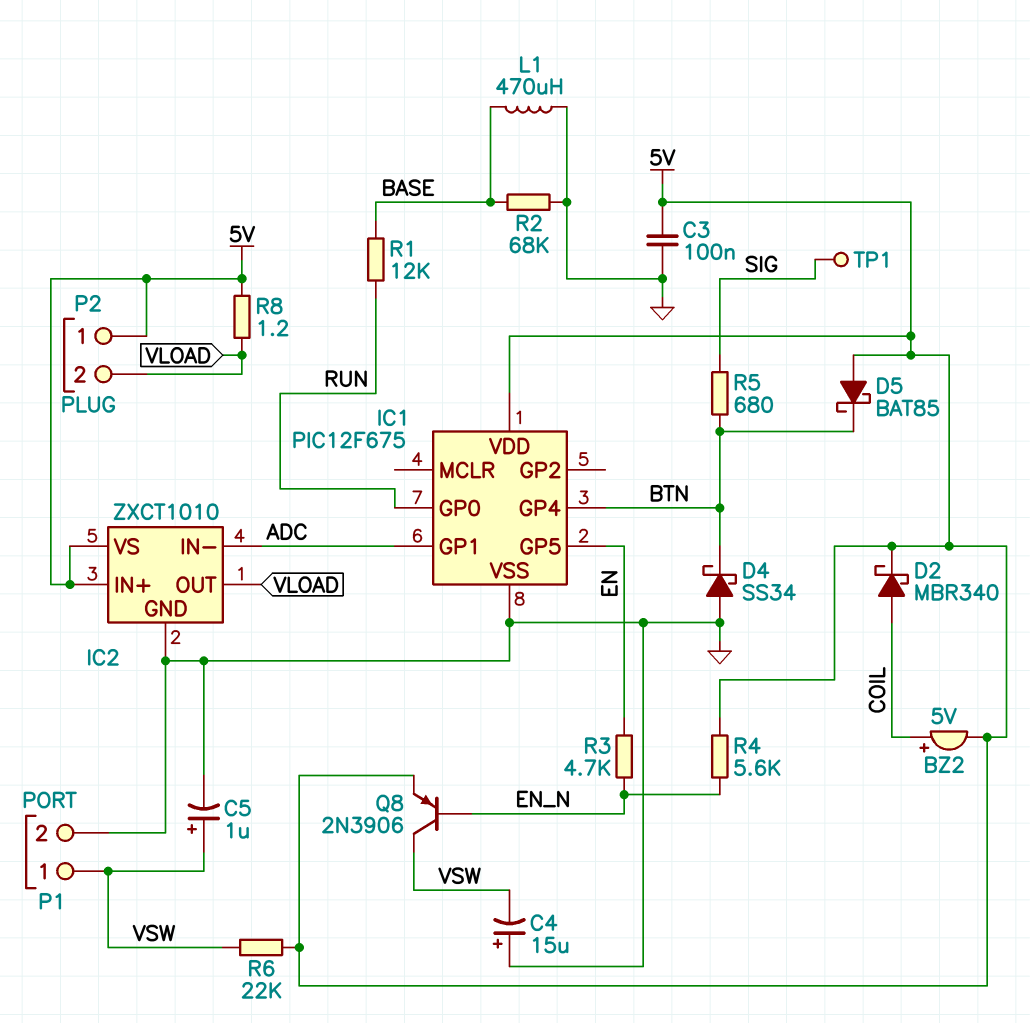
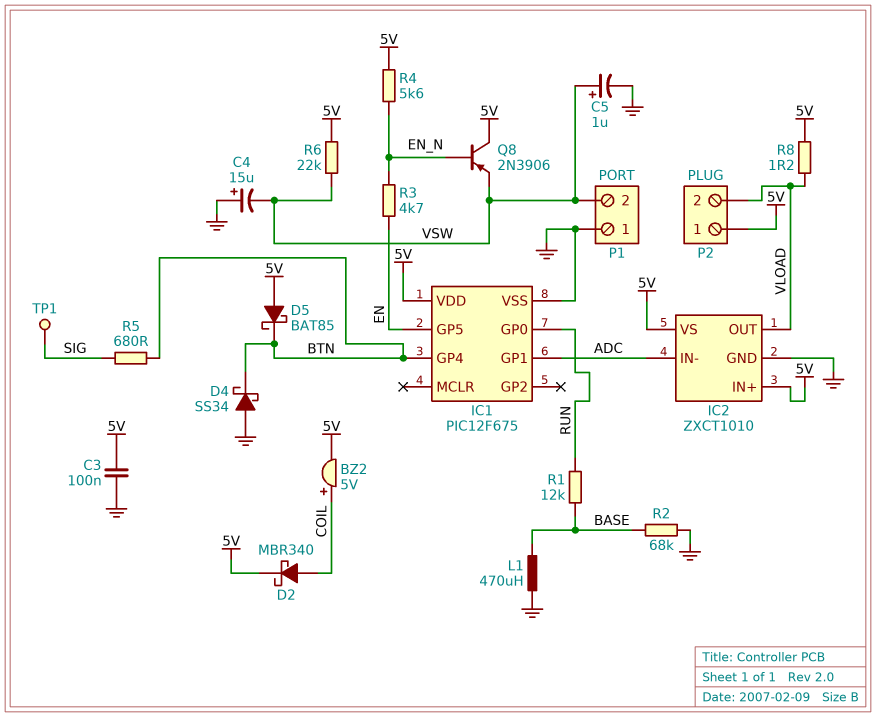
P1 pin 1: VSW -> GND
P1 pin 2: GND -> VSW
Q8: PNP 2N3906 (B EN_N, C VSW, E 5V) -> PNP 2N3906 (B EN_N, C 5V, E VSW)

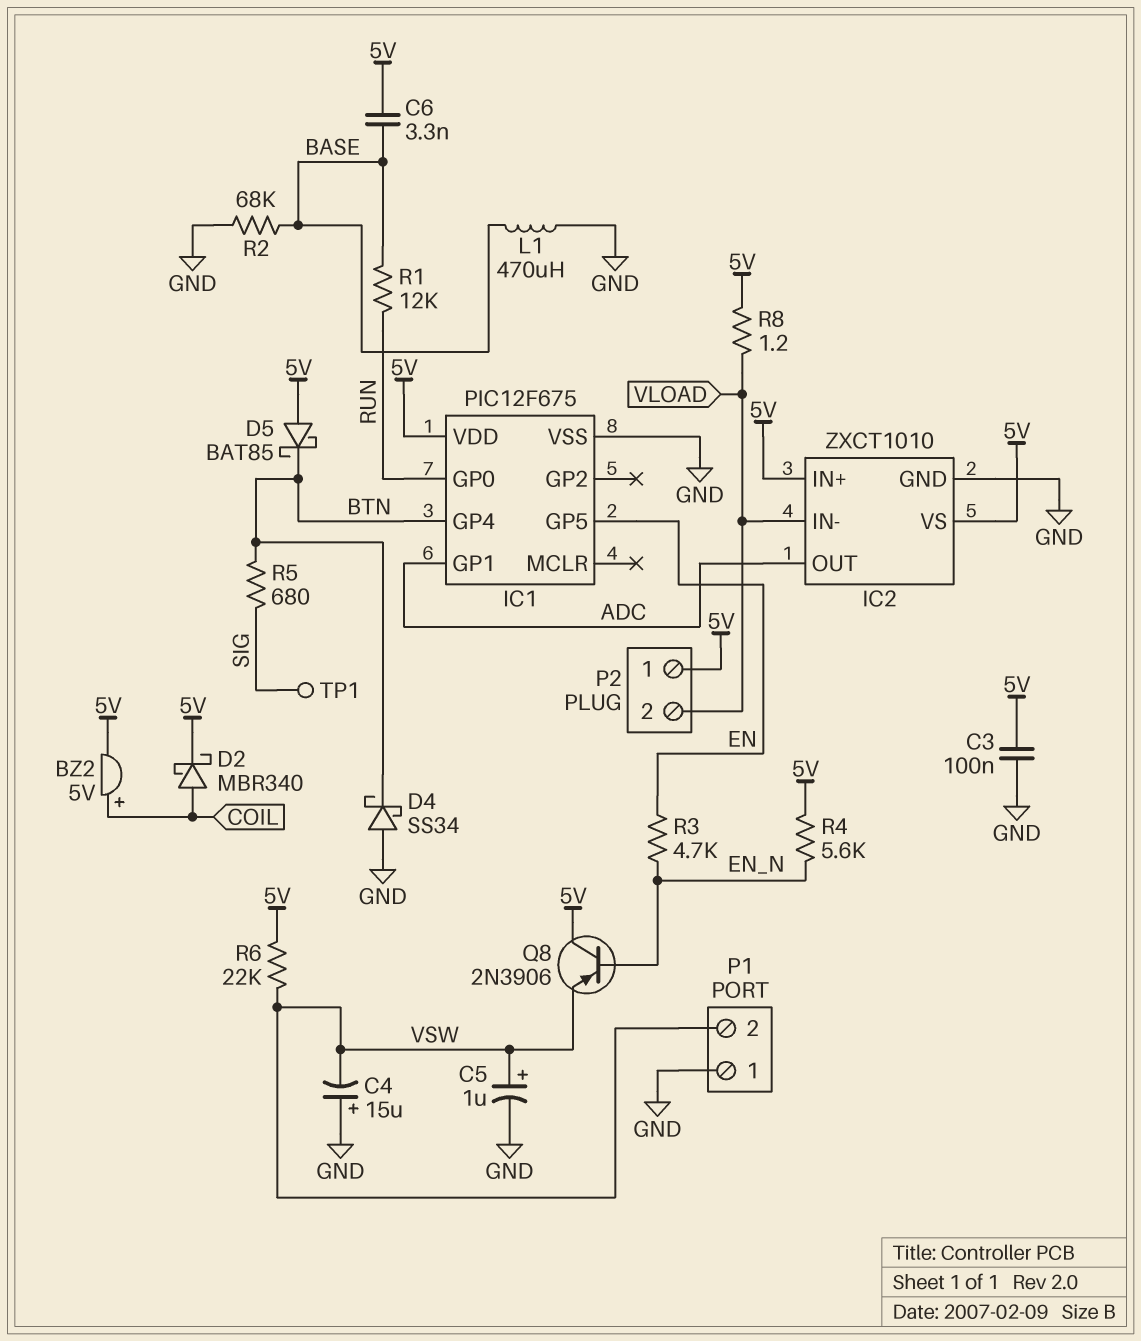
C6: none -> 3.3nF (5V, BASE)
IC2 pin IN-: ADC -> VLOAD
IC2 pin OUT: VLOAD -> ADC

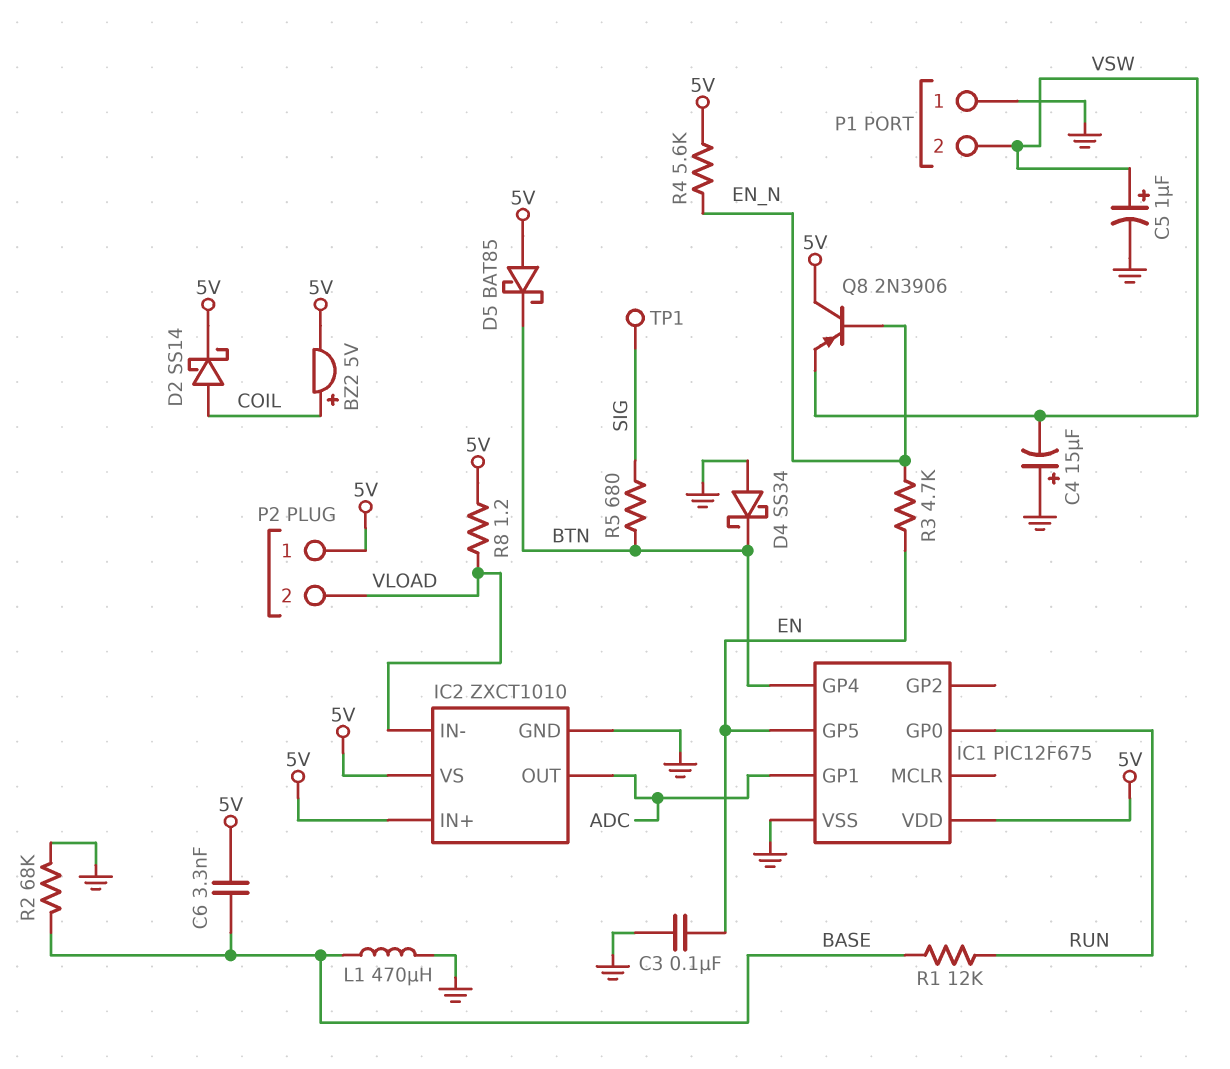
C3: 100nF (5V, GND) -> 100nF (EN, GND)
D2: schottky MBR340 (A COIL, K 5V) -> schottky SS14 (A COIL, K 5V)
R6: 22k (5V, VSW) -> none

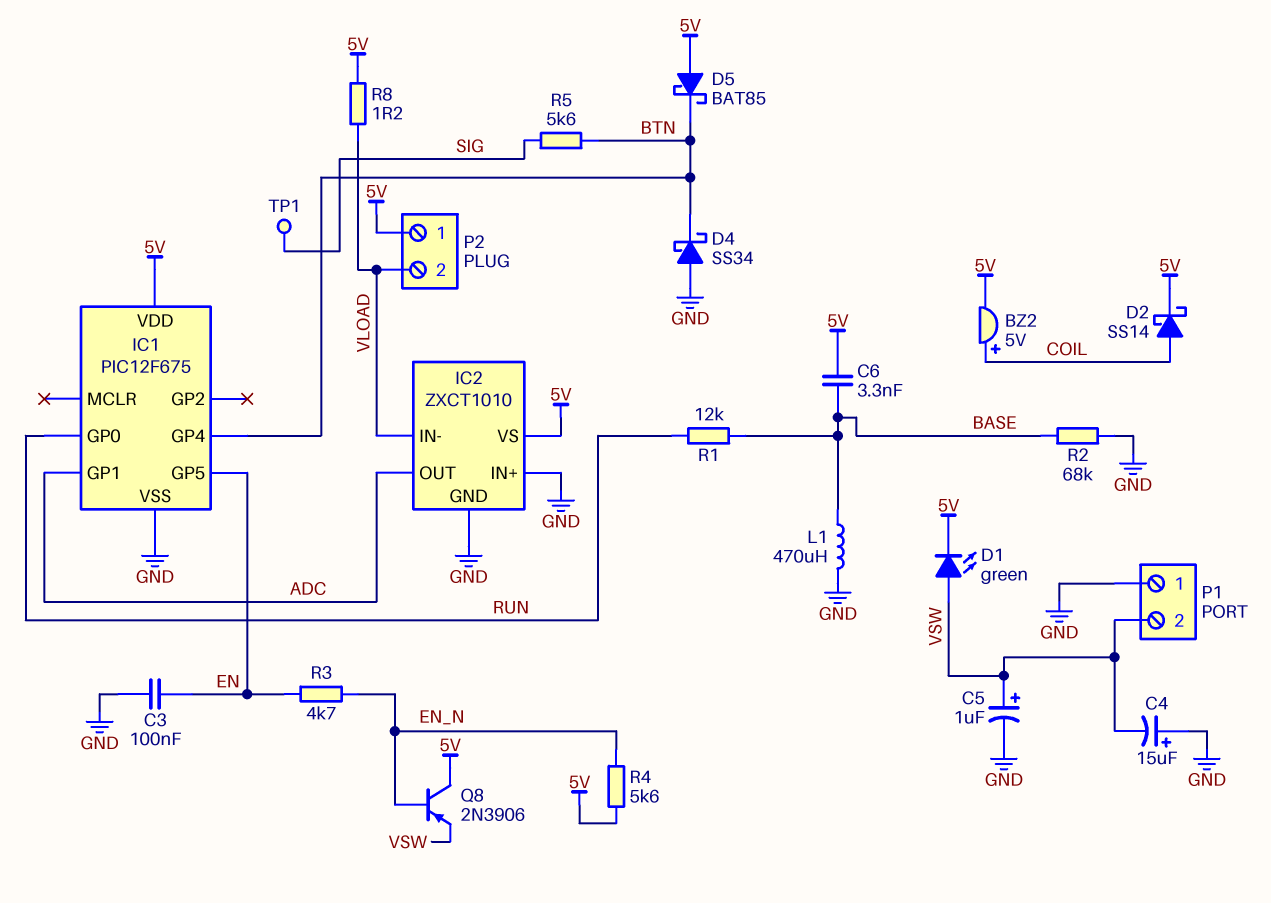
D1: none -> LED green (A VSW, K 5V)
IC2 pin IN+: 5V -> GND
R5: 680 (BTN, SIG) -> 5.6k (BTN, SIG)

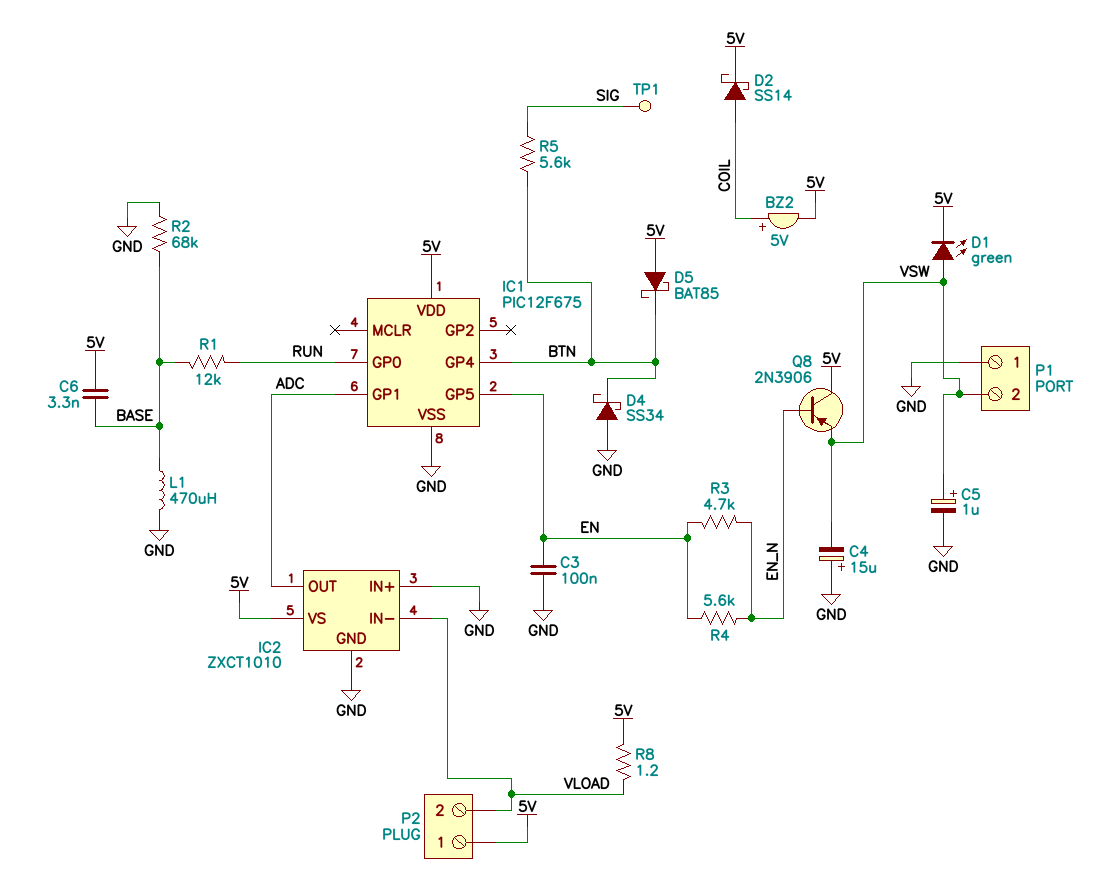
R4: 5.6k (5V, EN_N) -> 5.6k (EN, EN_N)

